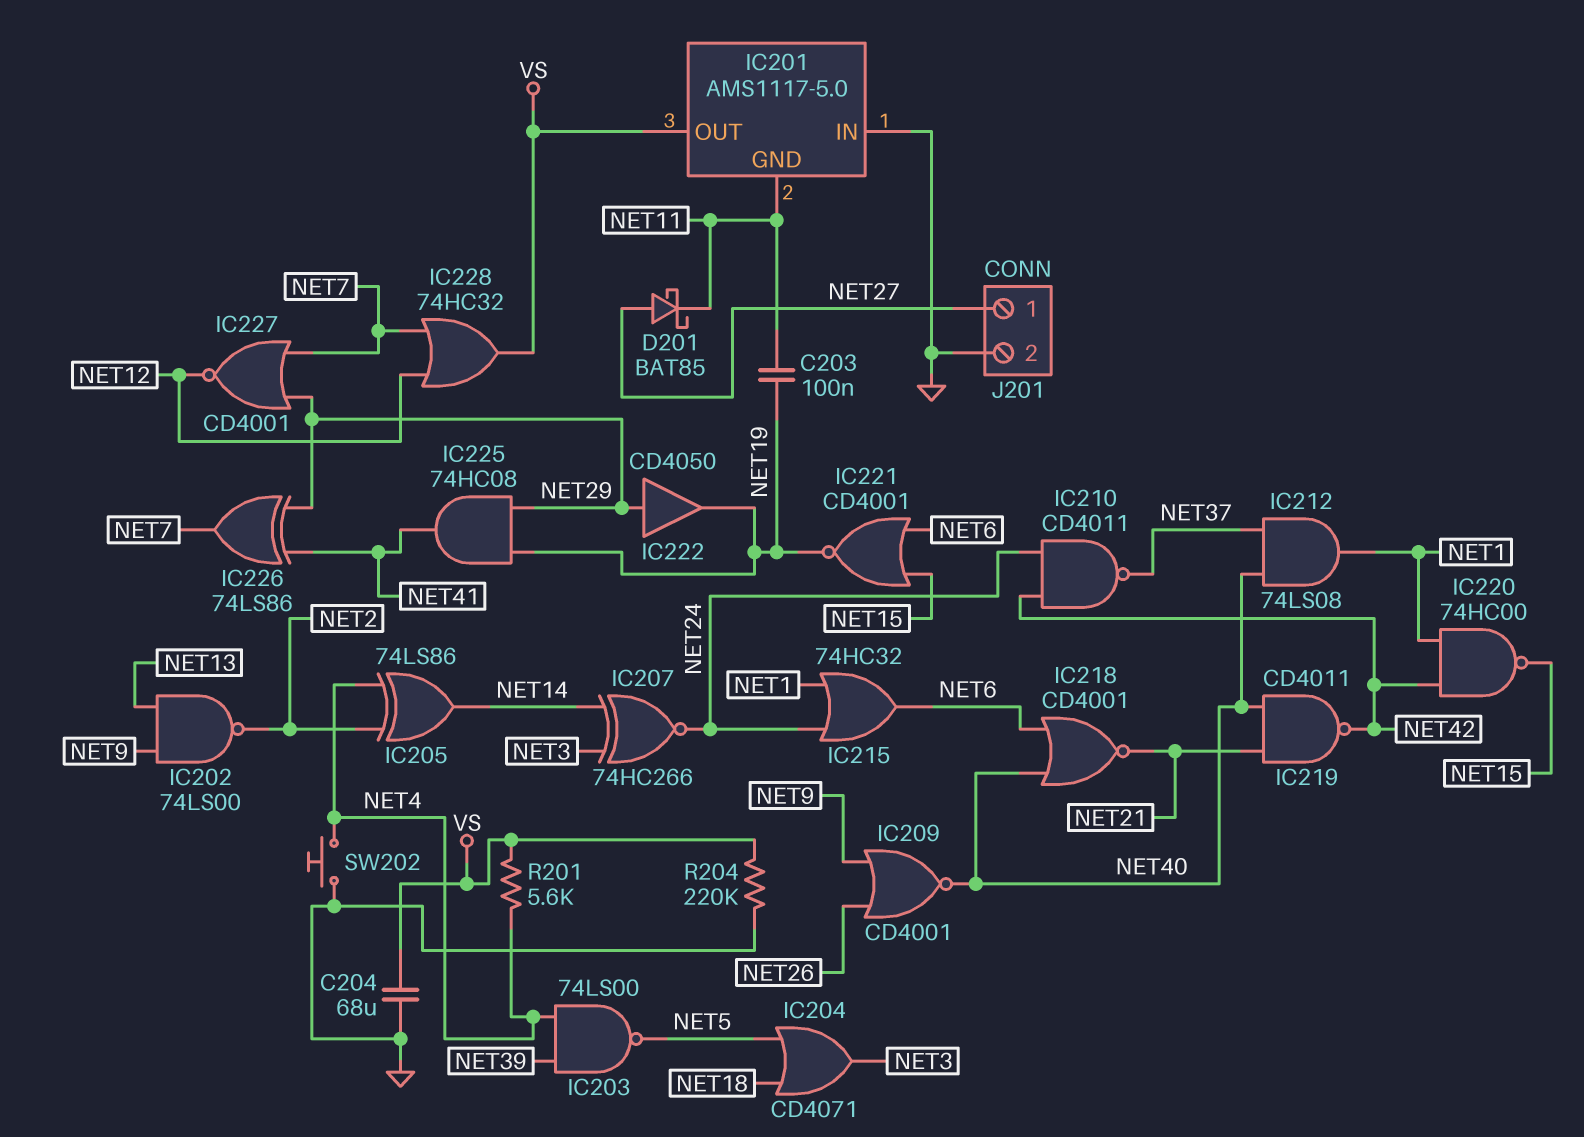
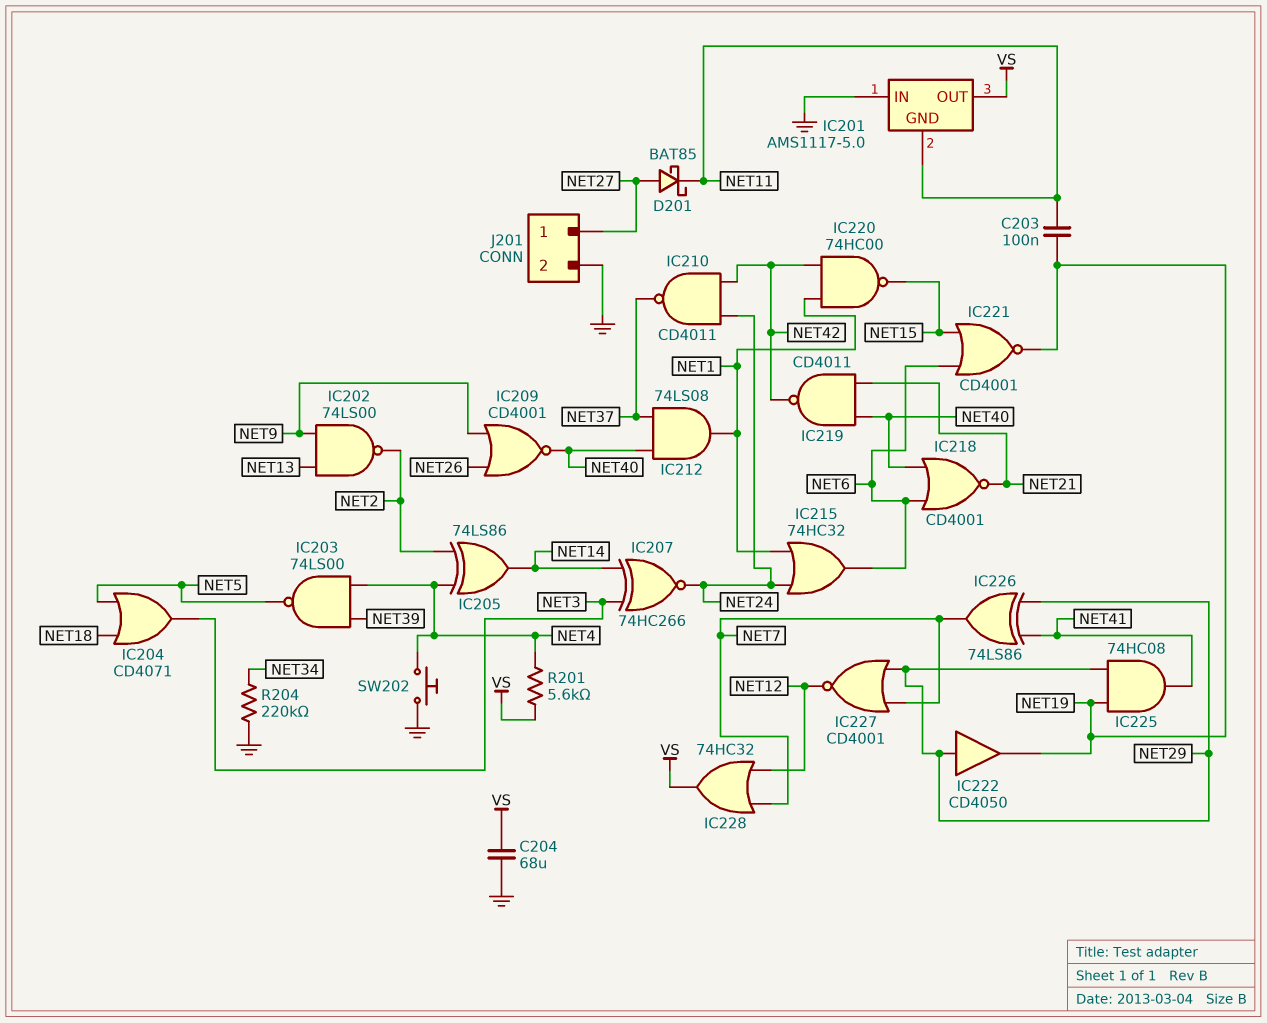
R204: 220k (GND, VS) -> 220k (GND, NET34)

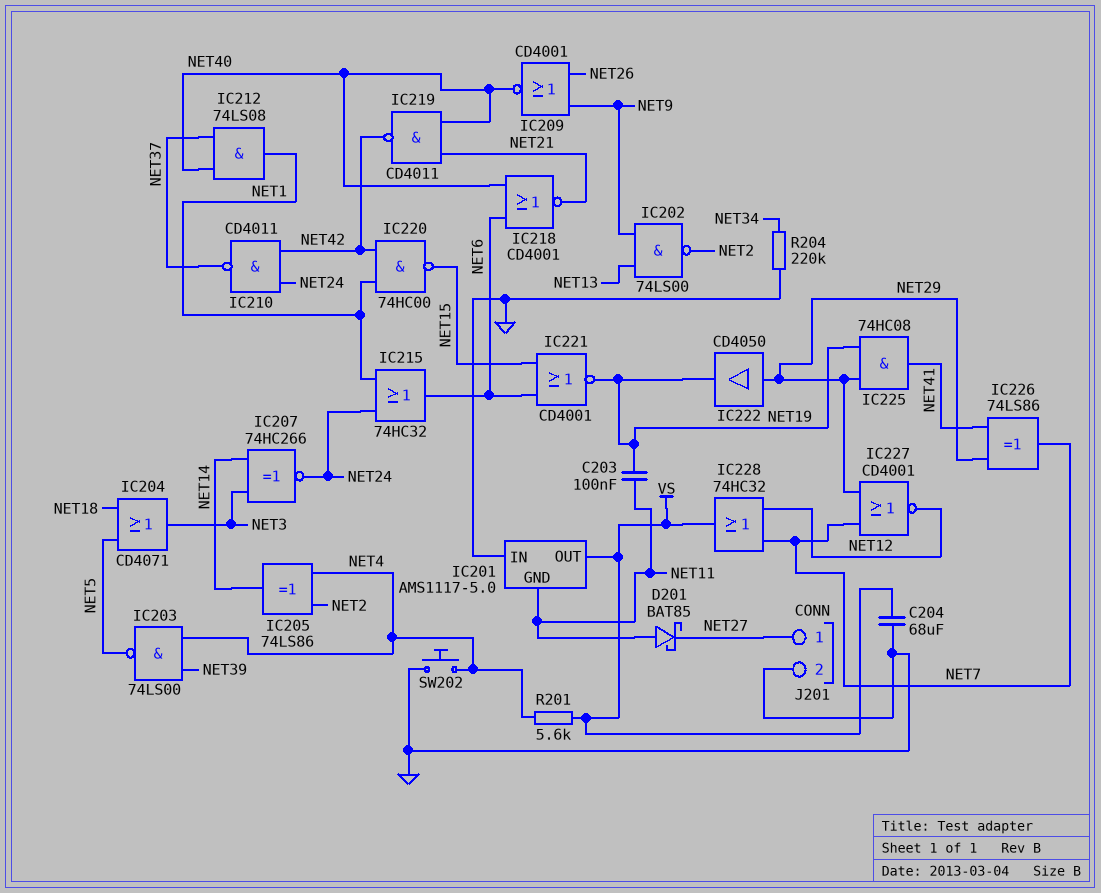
D201: schottky BAT85 (A NET27, K NET11) -> schottky BAT85 (A NET11, K NET27)

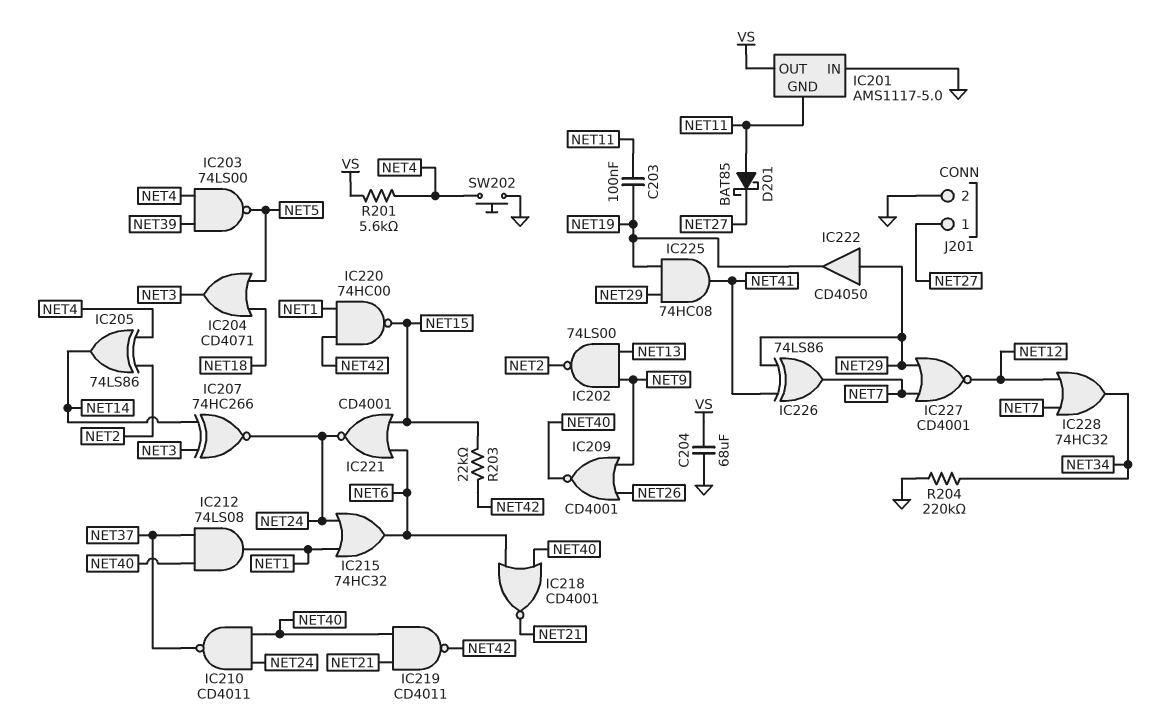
IC210: NAND CD4011 (in NET24, in NET42, out NET37) -> NAND CD4011 (in NET24, in NET40, out NET37)
IC221: NOR CD4001 (in NET6, in NET15, out NET19) -> NOR CD4001 (in NET6, in NET15, out NET24)
IC228: OR 74HC32 (in NET7, in NET12, out VS) -> OR 74HC32 (in NET7, in NET12, out NET34)
R203: none -> 22k (NET15, NET42)

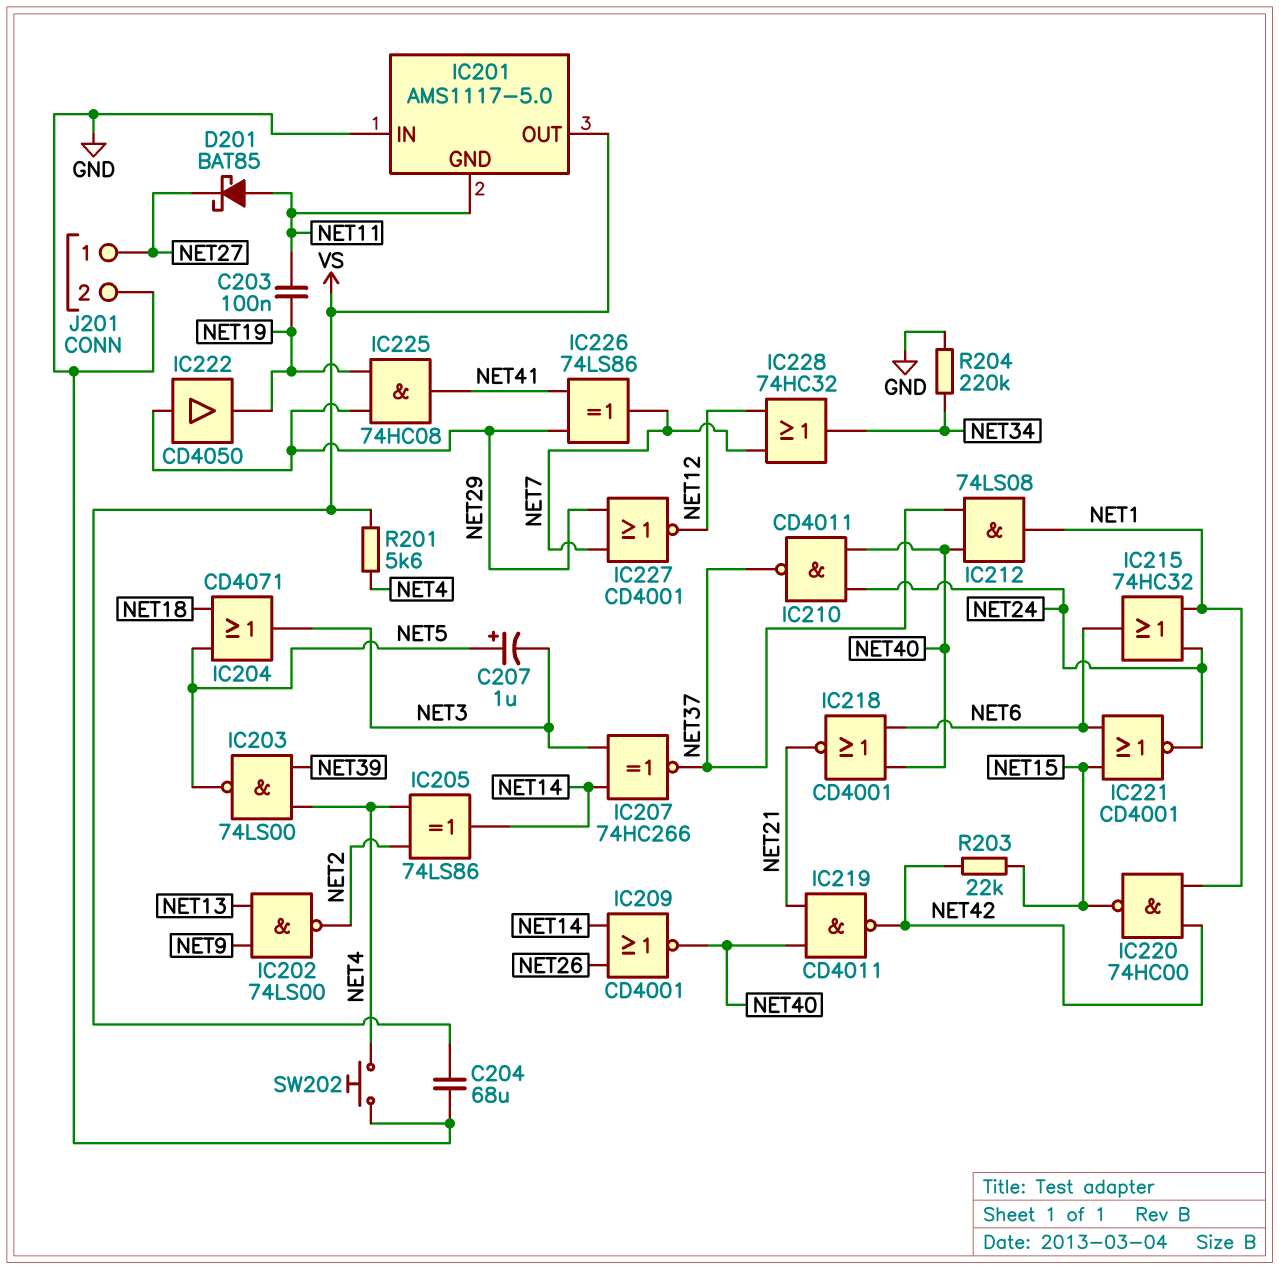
C207: none -> 1uF (plus NET5, minus NET3)
IC207: XNOR 74HC266 (in NET3, in NET14, out NET24) -> XNOR 74HC266 (in NET3, in NET14, out NET37)
IC209: NOR CD4001 (in NET9, in NET26, out NET40) -> NOR CD4001 (in NET14, in NET26, out NET40)

